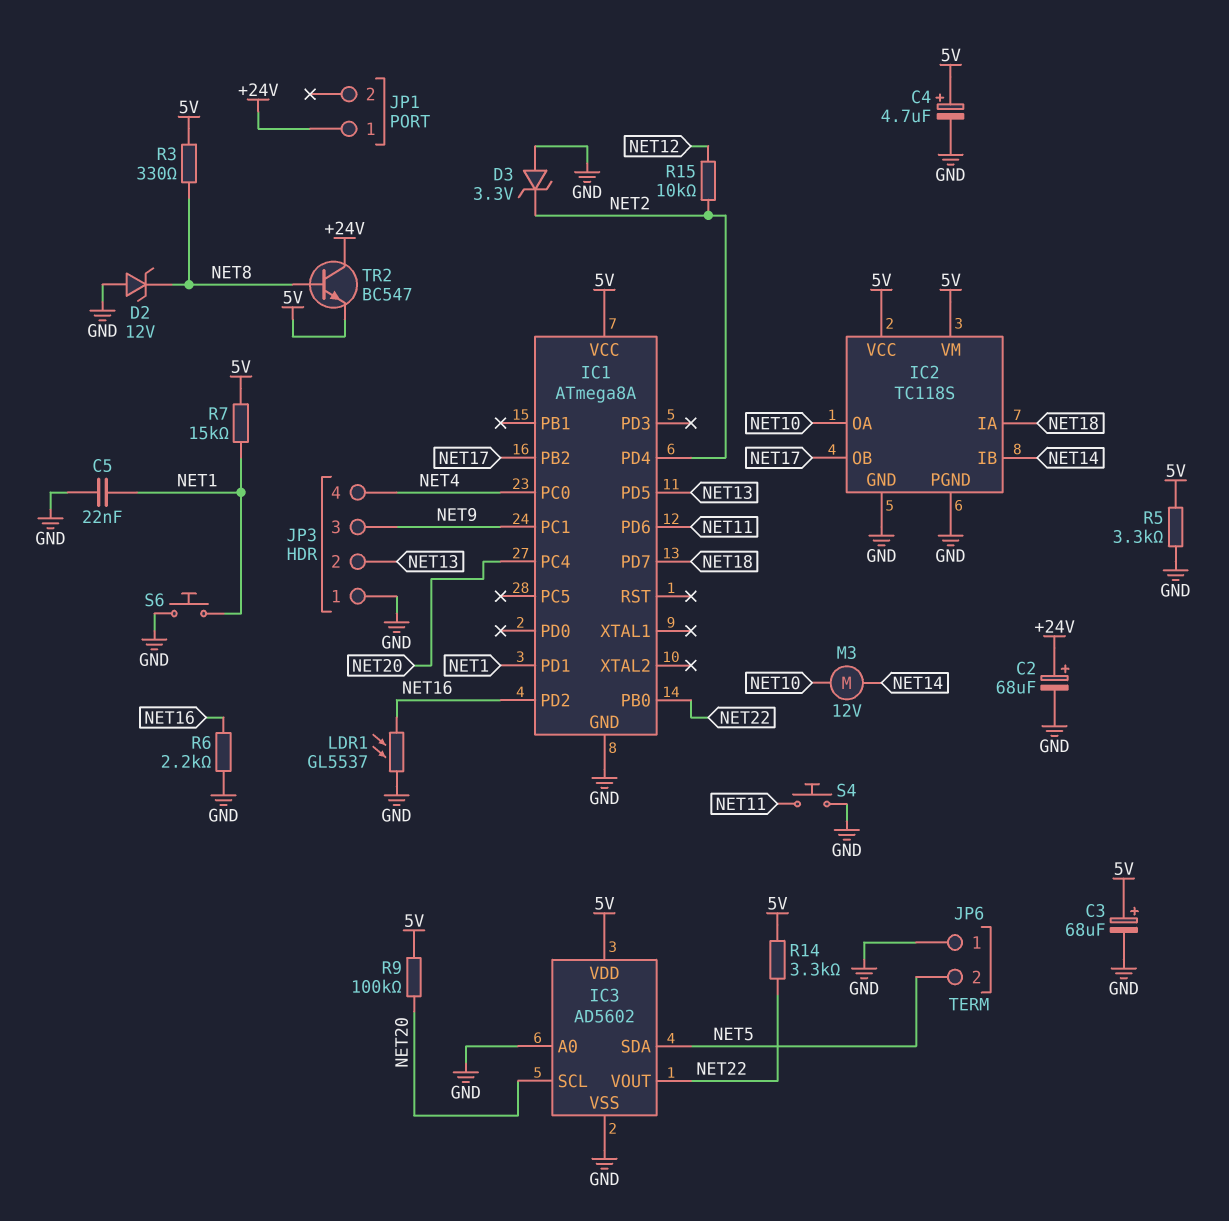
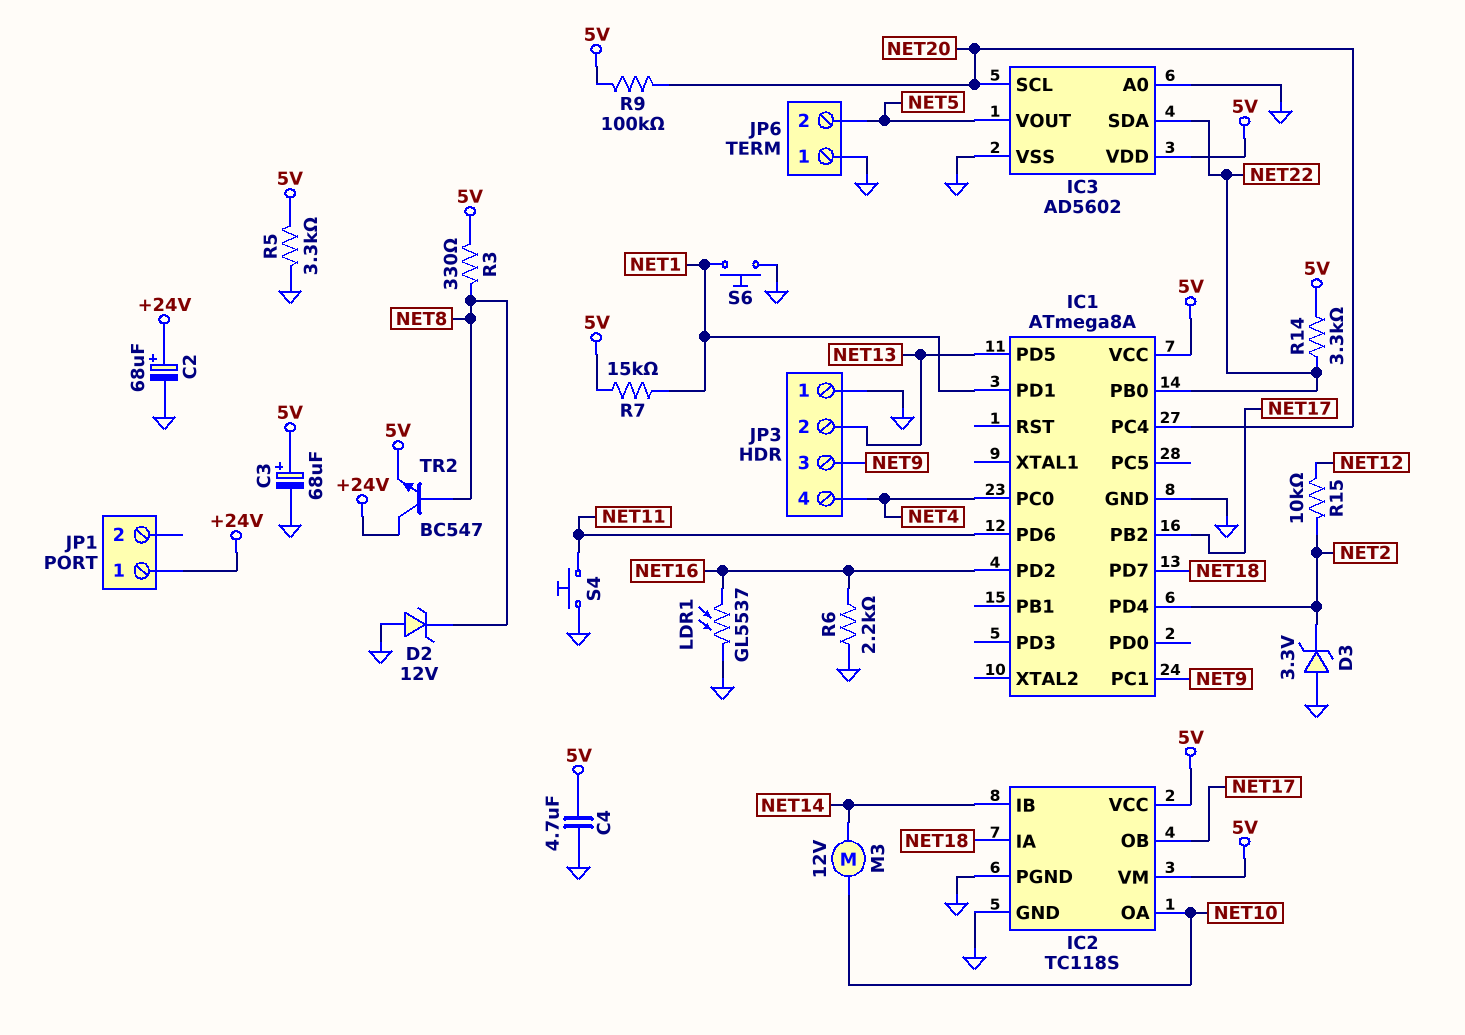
C4: 4.7uF (plus 5V, minus GND) -> 4.7uF (5V, GND)
C5: 22nF (GND, NET1) -> none
IC3 pin SDA: NET5 -> NET22
IC3 pin VOUT: NET22 -> NET5

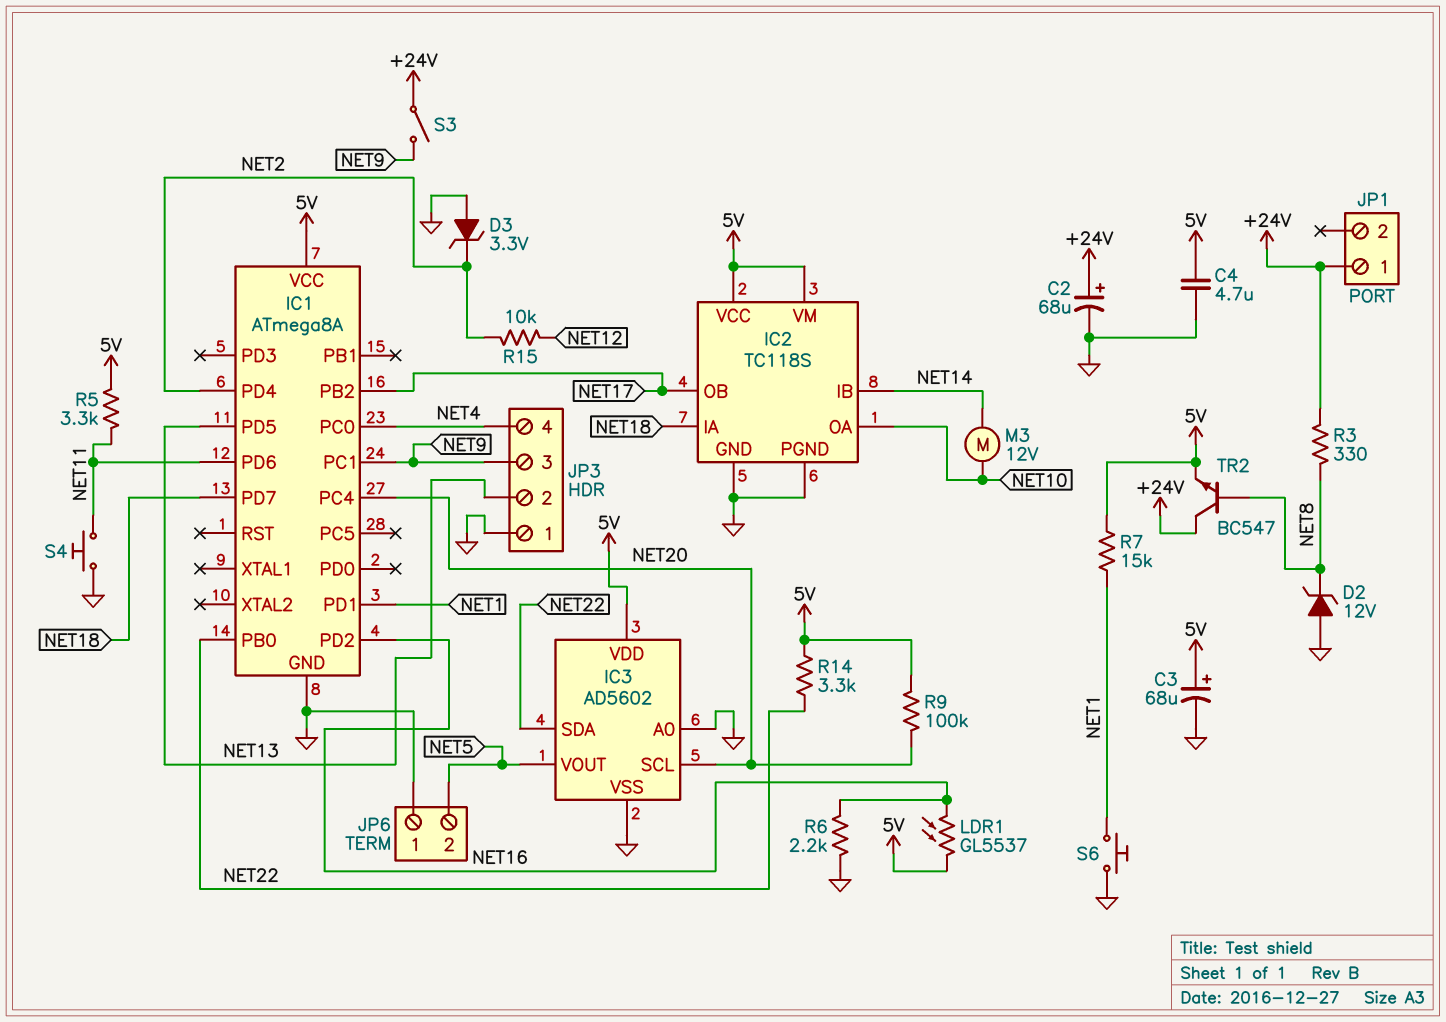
LDR1: GL5537 (GND, NET16) -> GL5537 (5V, NET16)
R3: 330 (5V, NET8) -> 330 (+24V, NET8)
R5: 3.3k (5V, GND) -> 3.3k (5V, NET11)
S3: none -> switch (+24V, NET9)

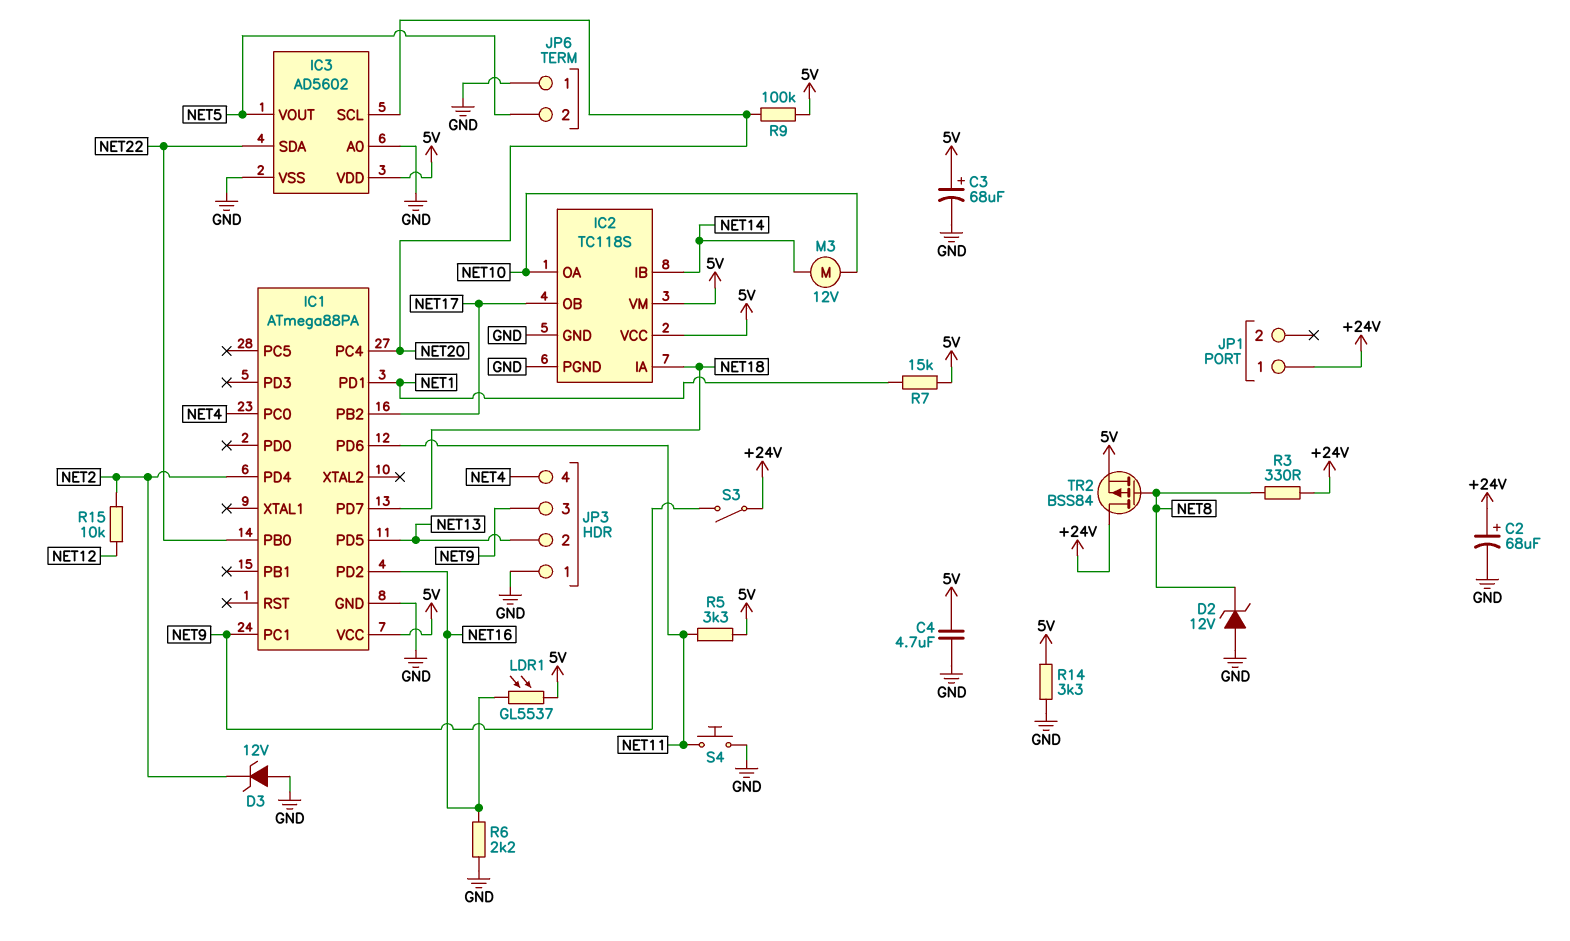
D3: zener 3.3V (A GND, K NET2) -> zener 12V (A GND, K NET2)
IC1: ATmega8A -> ATmega88PA
R14: 3.3k (5V, NET22) -> 3.3k (5V, GND)
S6: button (GND, NET1) -> none
TR2: NPN BC547 (B NET8, C +24V, E 5V) -> PMOS BSS84 (G NET8, D +24V, S 5V)

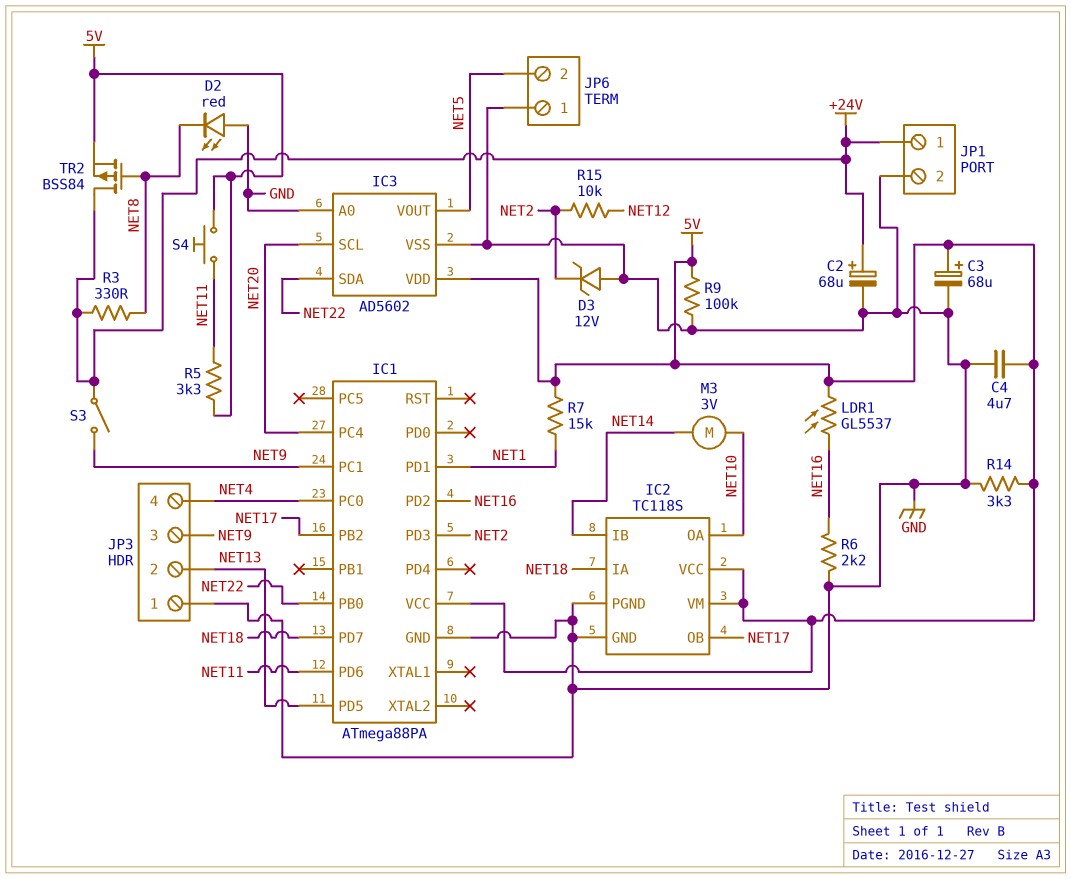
D2: zener 12V (A GND, K NET8) -> LED red (A GND, K NET8)
IC1 pin PD3: none -> NET2
IC1 pin PD4: NET2 -> none
JP1 pin 2: none -> GND
M3: motor 12V (NET10, NET14) -> motor 3V (NET10, NET14)
R9: 100k (5V, NET20) -> 100k (5V, GND)
S4: button (GND, NET11) -> button (5V, NET11)

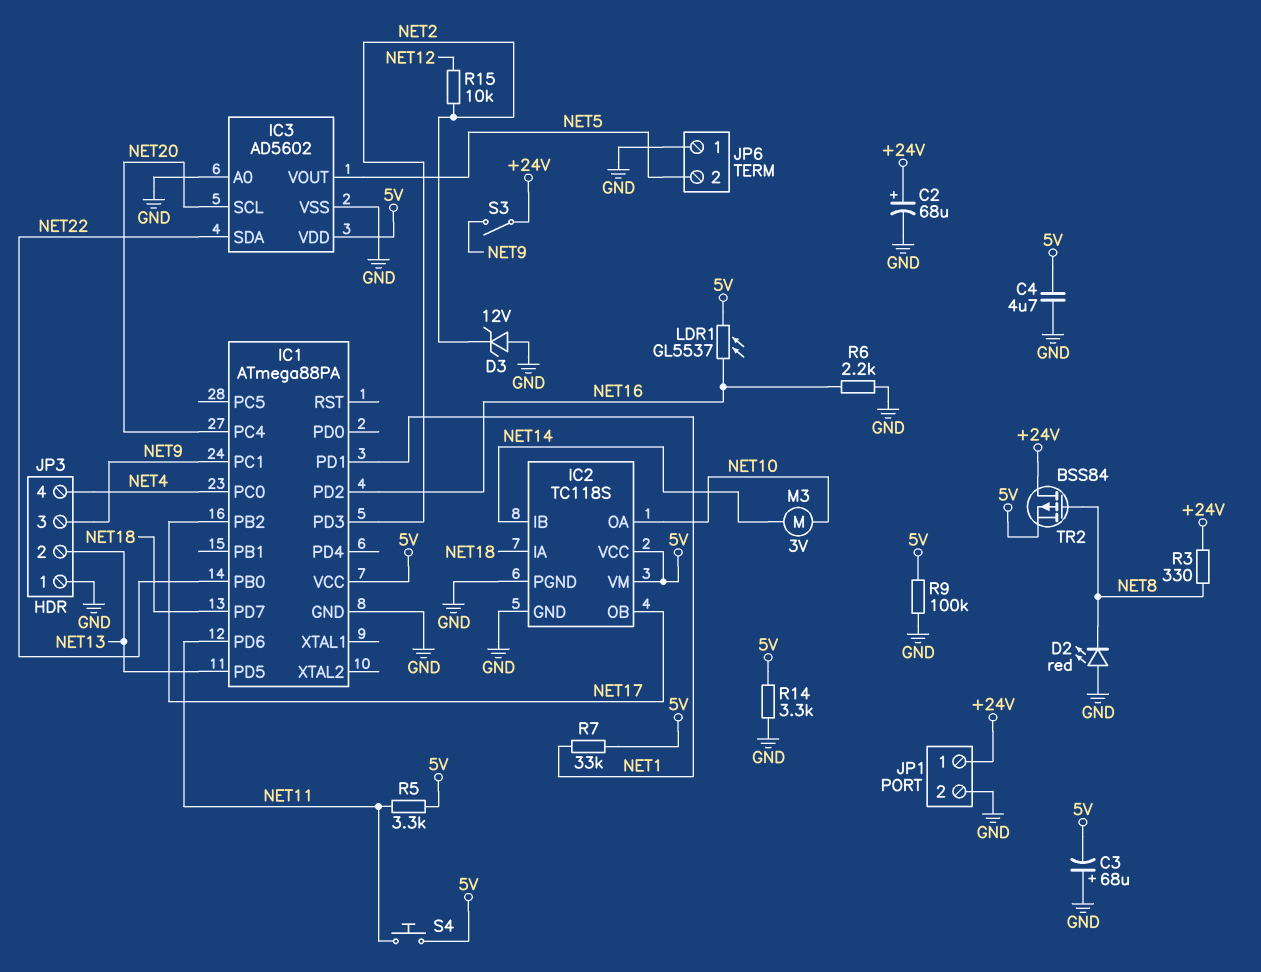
C3: 68uF (plus 5V, minus GND) -> 68uF (plus GND, minus 5V)
R7: 15k (5V, NET1) -> 33k (5V, NET1)

